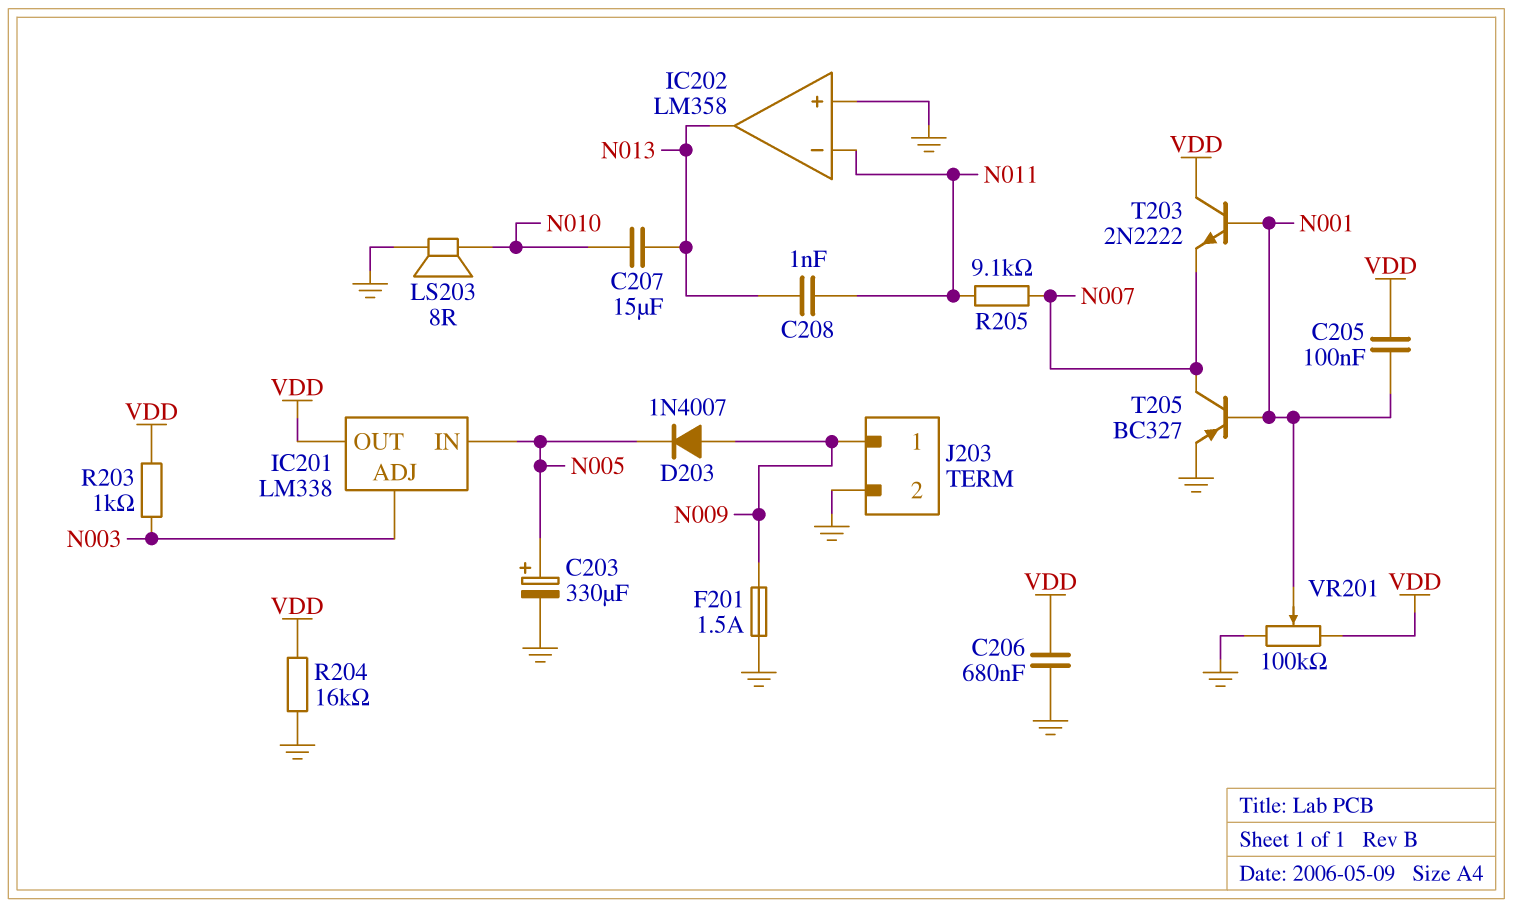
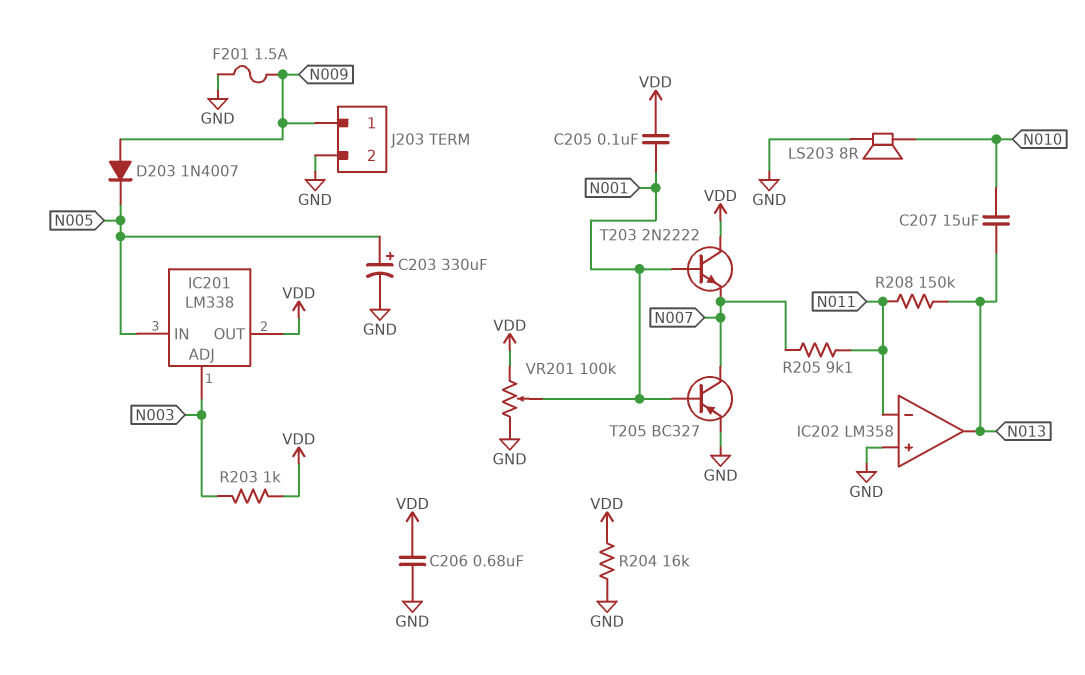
C208: 1nF (N011, N013) -> none
R208: none -> 150k (N011, N013)

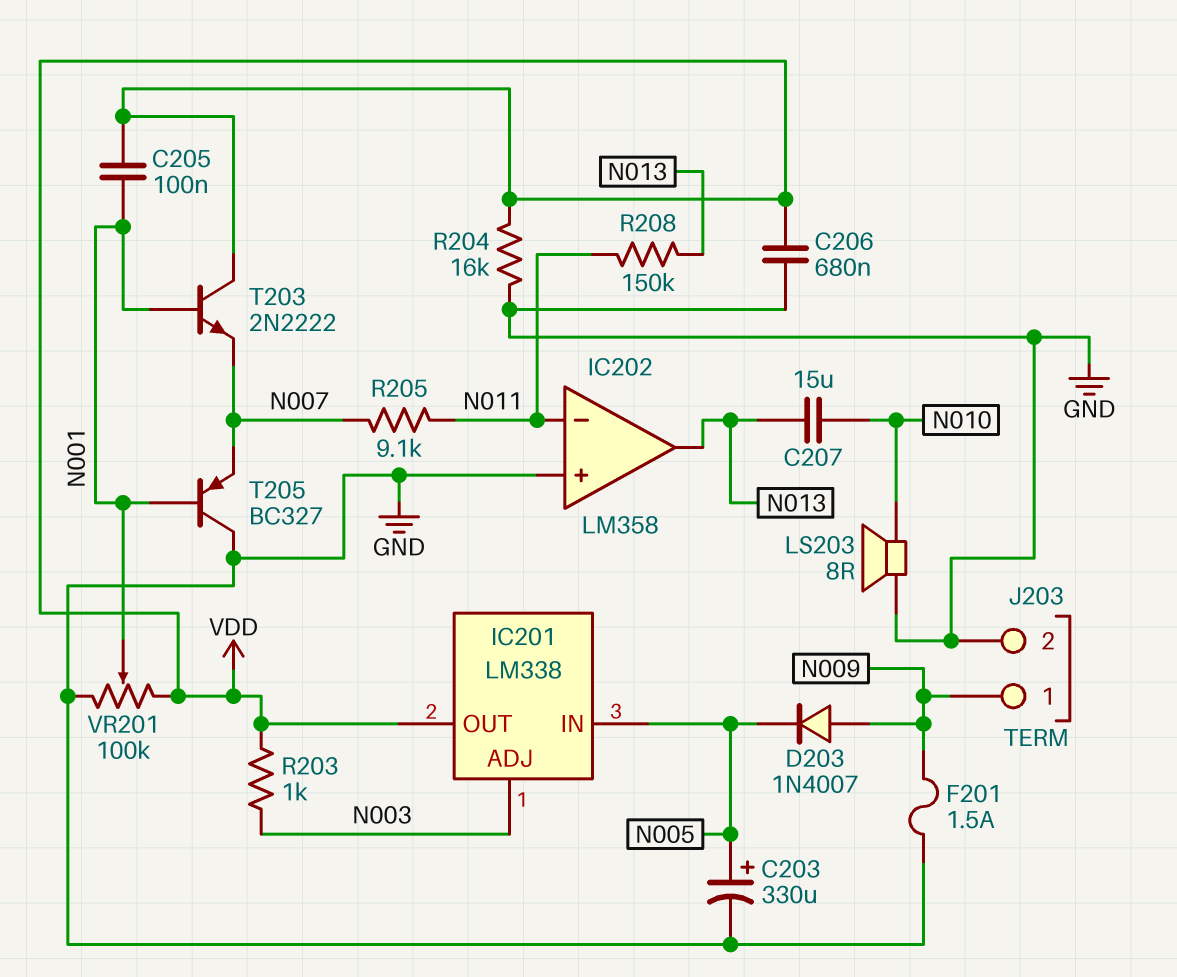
T205: PNP BC327 (B N001, C N007, E GND) -> PNP BC327 (B N001, C GND, E N007)

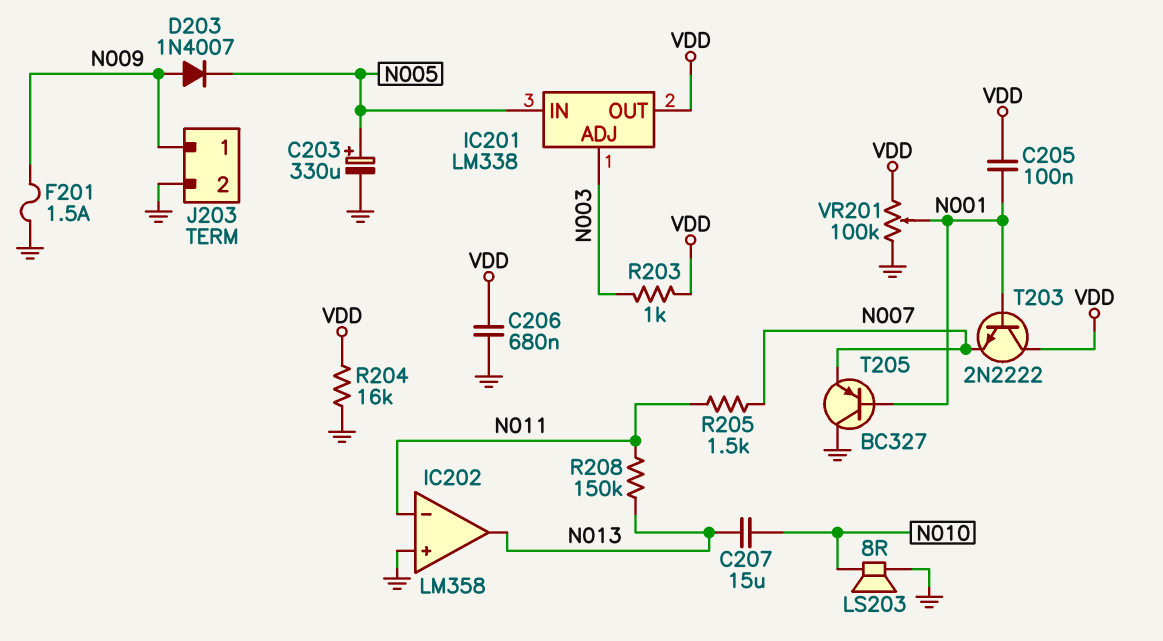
R205: 9.1k (N007, N011) -> 1.5k (N007, N011)

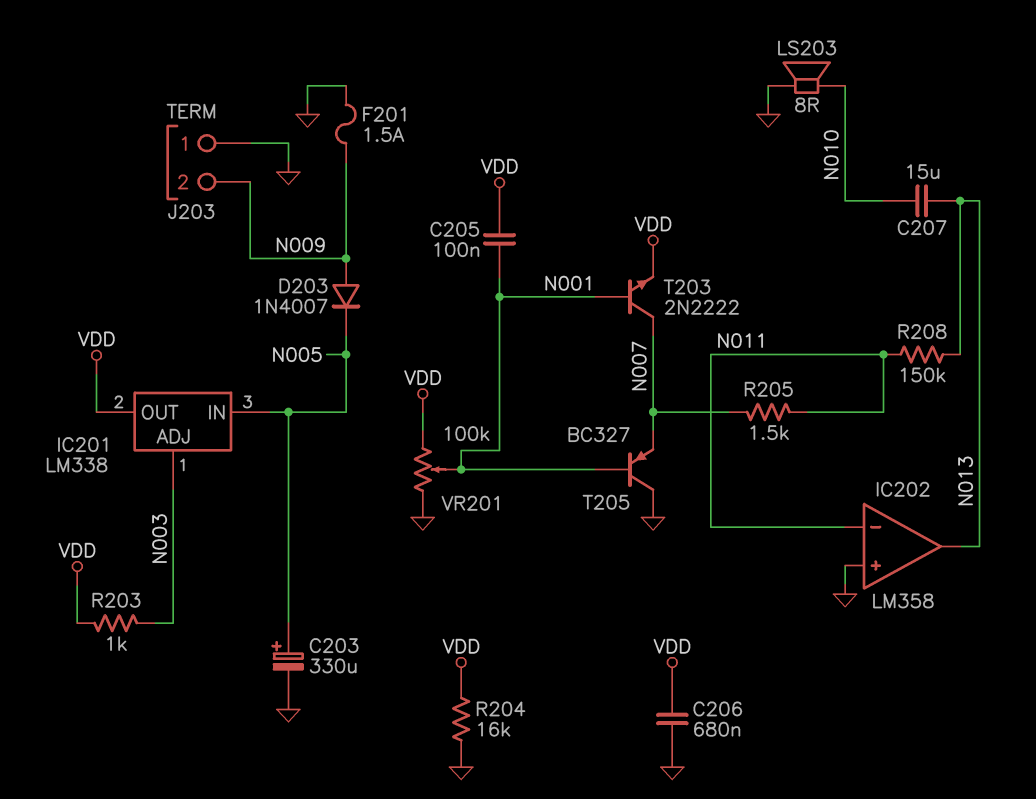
J203 pin 1: N009 -> GND
J203 pin 2: GND -> N009
T203: NPN 2N2222 (B N001, C VDD, E N007) -> NPN 2N2222 (B N001, C N007, E VDD)

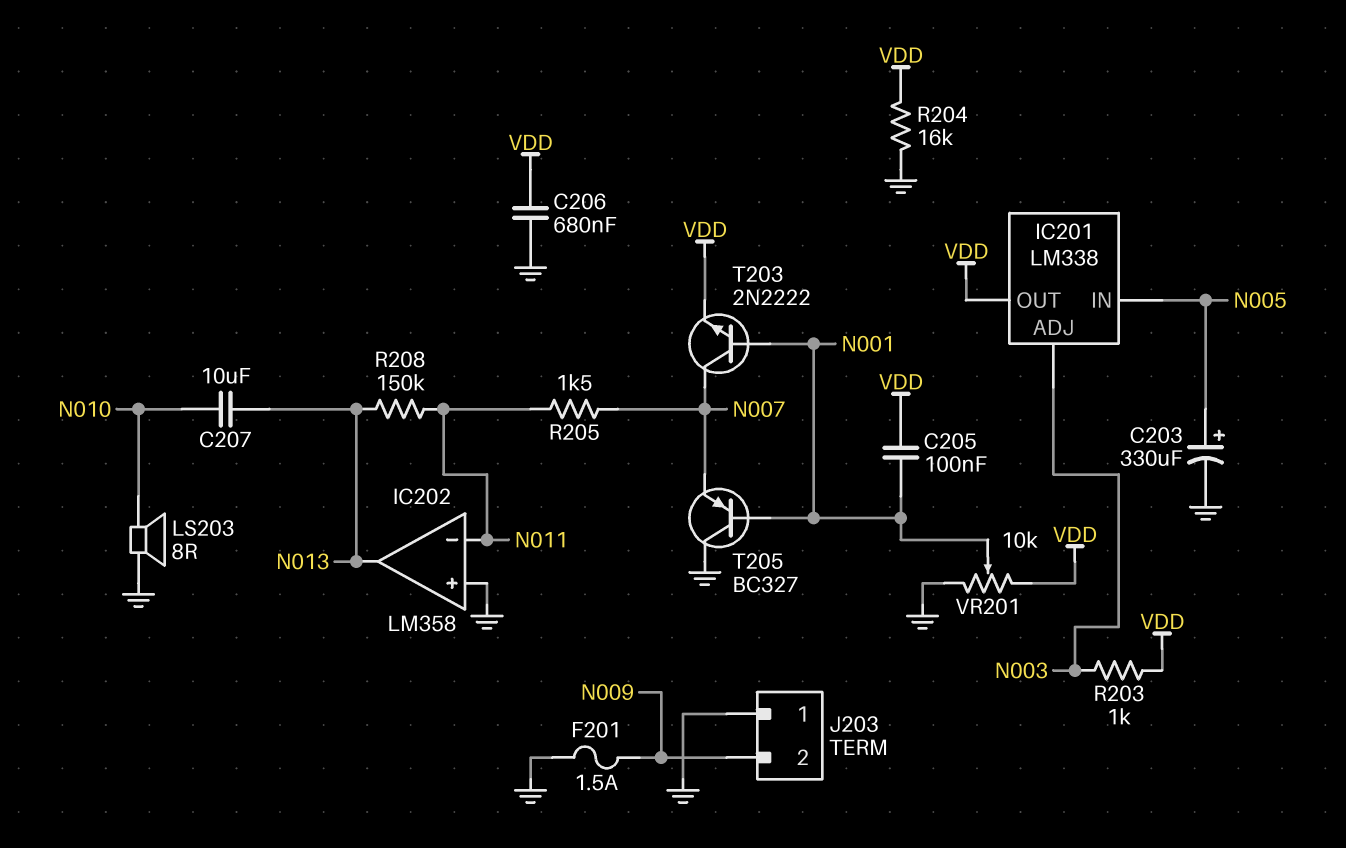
C207: 15uF (N010, N013) -> 10uF (N010, N013)
D203: diode 1N4007 (A N009, K N005) -> none
VR201: 100k (GND, VDD, wiper N001) -> 10k (GND, VDD, wiper N001)

